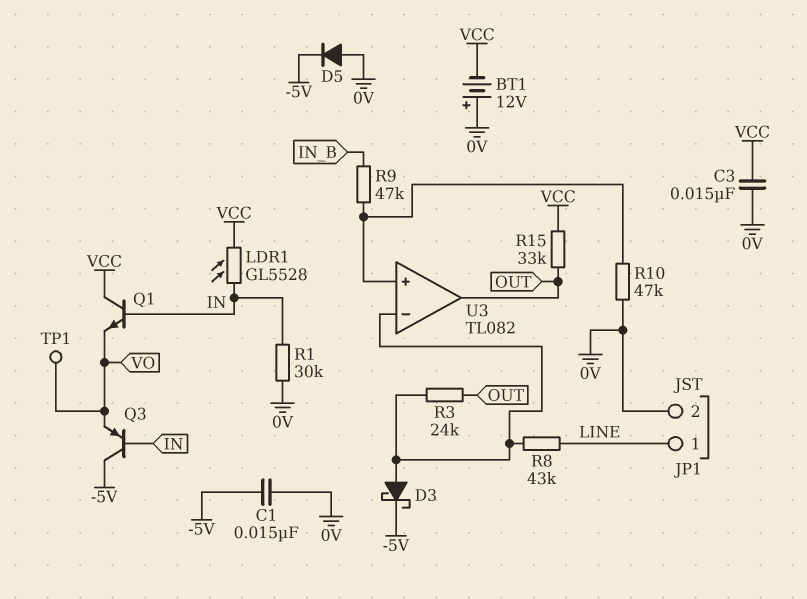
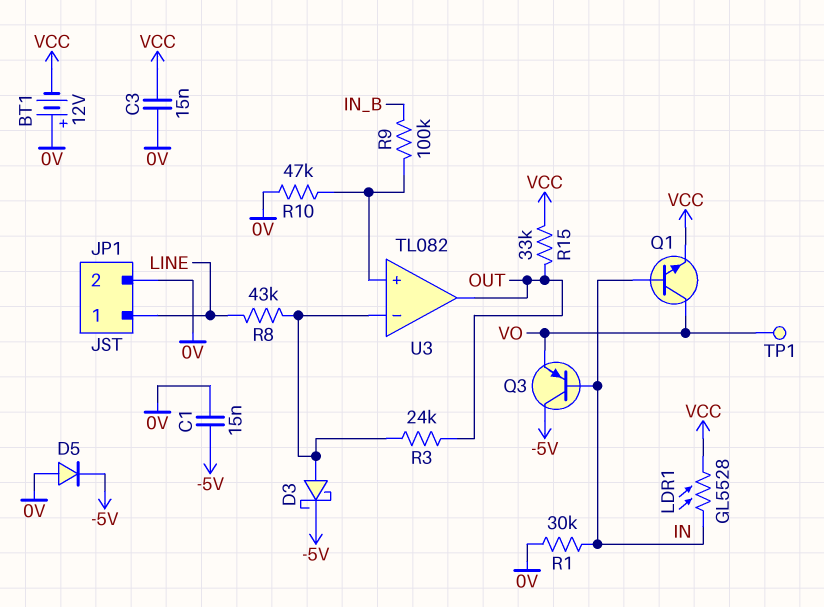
Q1: NPN (B IN, C VCC, E VO) -> NPN (B IN, C VO, E VCC)
R9: 47k (IN_B, U3/in+) -> 100k (IN_B, U3/in+)

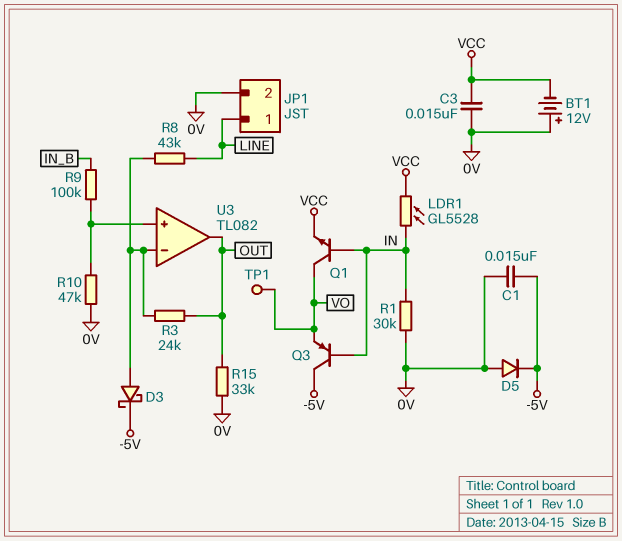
R15: 33k (OUT, VCC) -> 33k (0V, OUT)

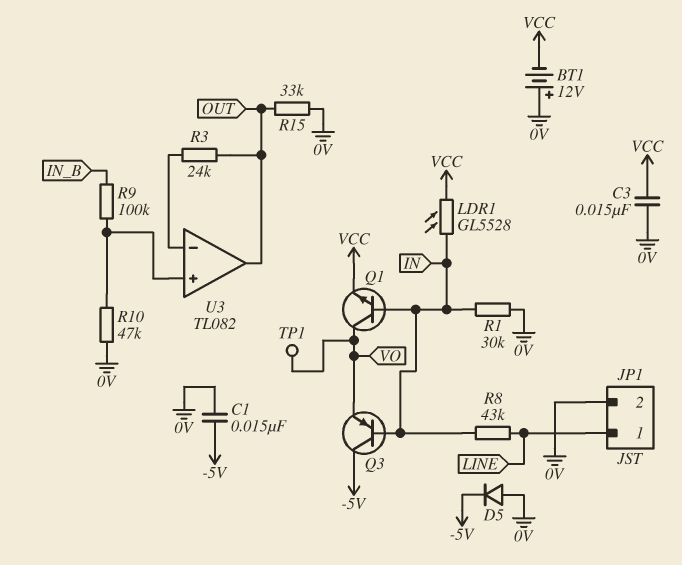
D3: schottky (A U3/in-, K -5V) -> none
R8: 43k (LINE, U3/in-) -> 43k (IN, LINE)

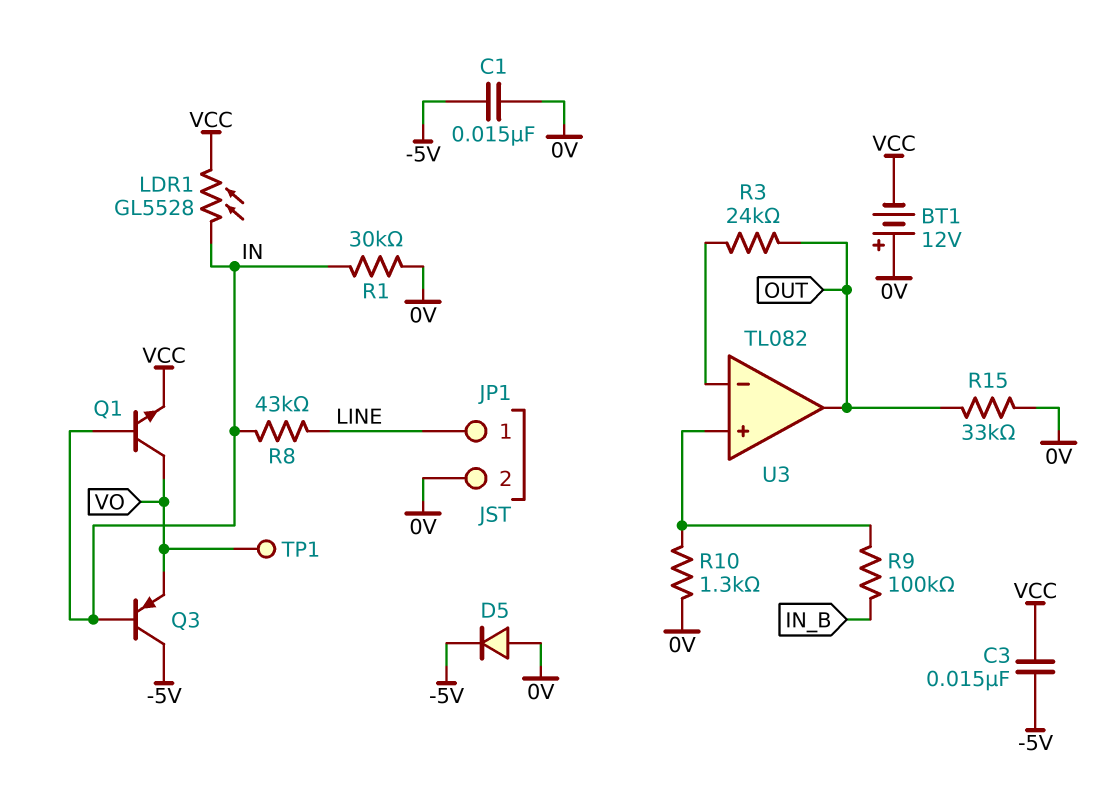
C3: 15nF (0V, VCC) -> 15nF (-5V, VCC)
R10: 47k (0V, U3/in+) -> 1.3k (0V, U3/in+)

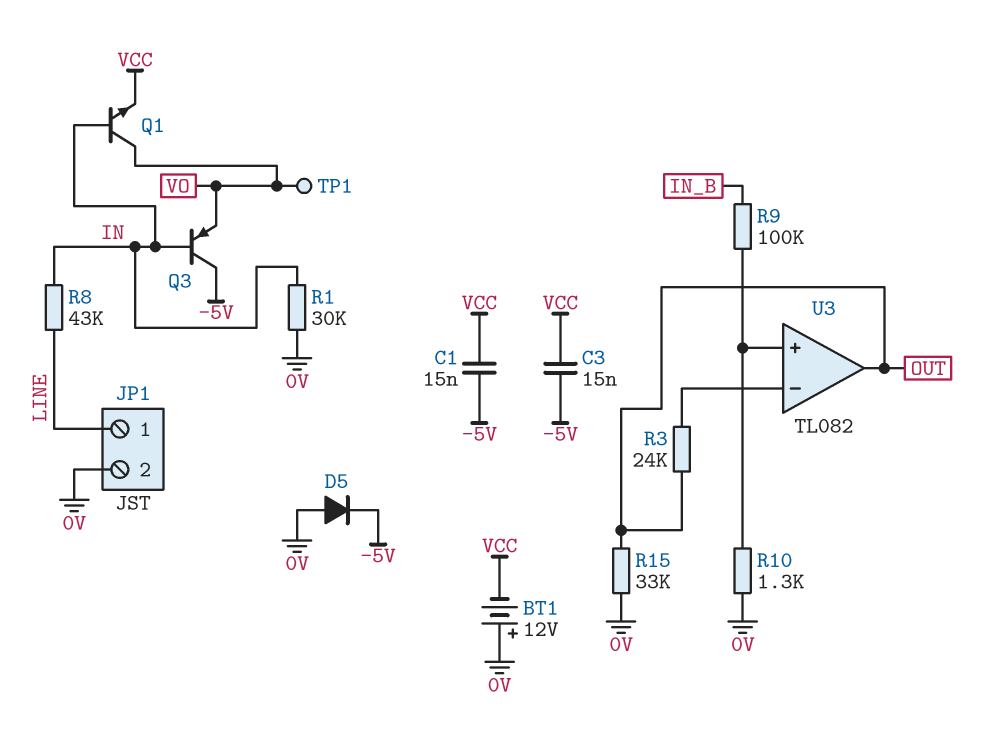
C1: 15nF (-5V, 0V) -> 15nF (-5V, VCC)
LDR1: GL5528 (IN, VCC) -> none

